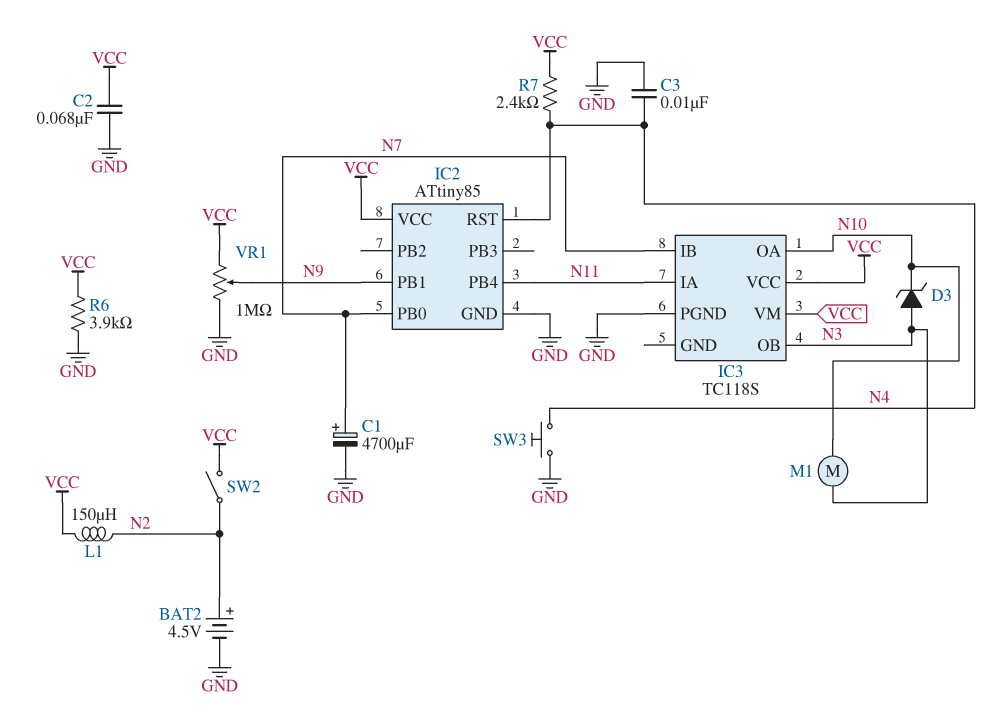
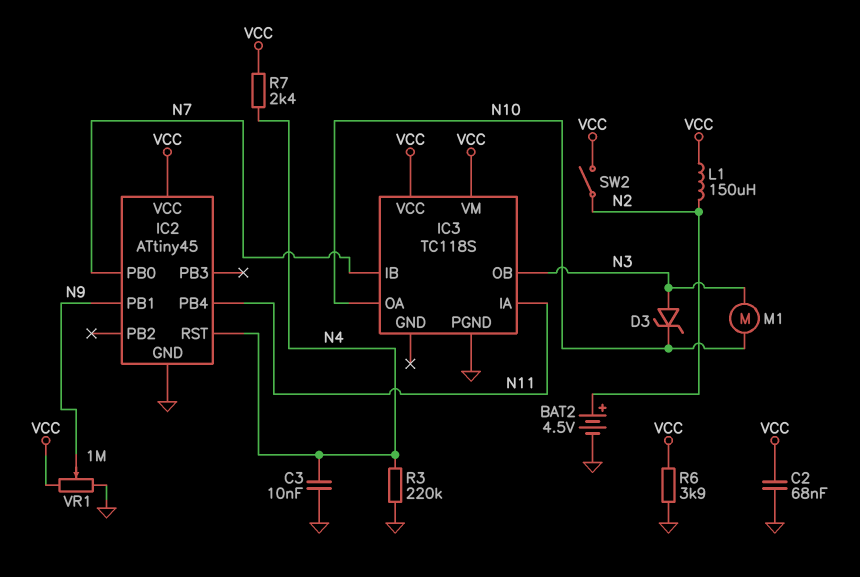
C1: 4700uF (plus N7, minus GND) -> none
IC2: ATtiny85 -> ATtiny45
R3: none -> 220k (GND, N4)
SW3: button (GND, N4) -> none

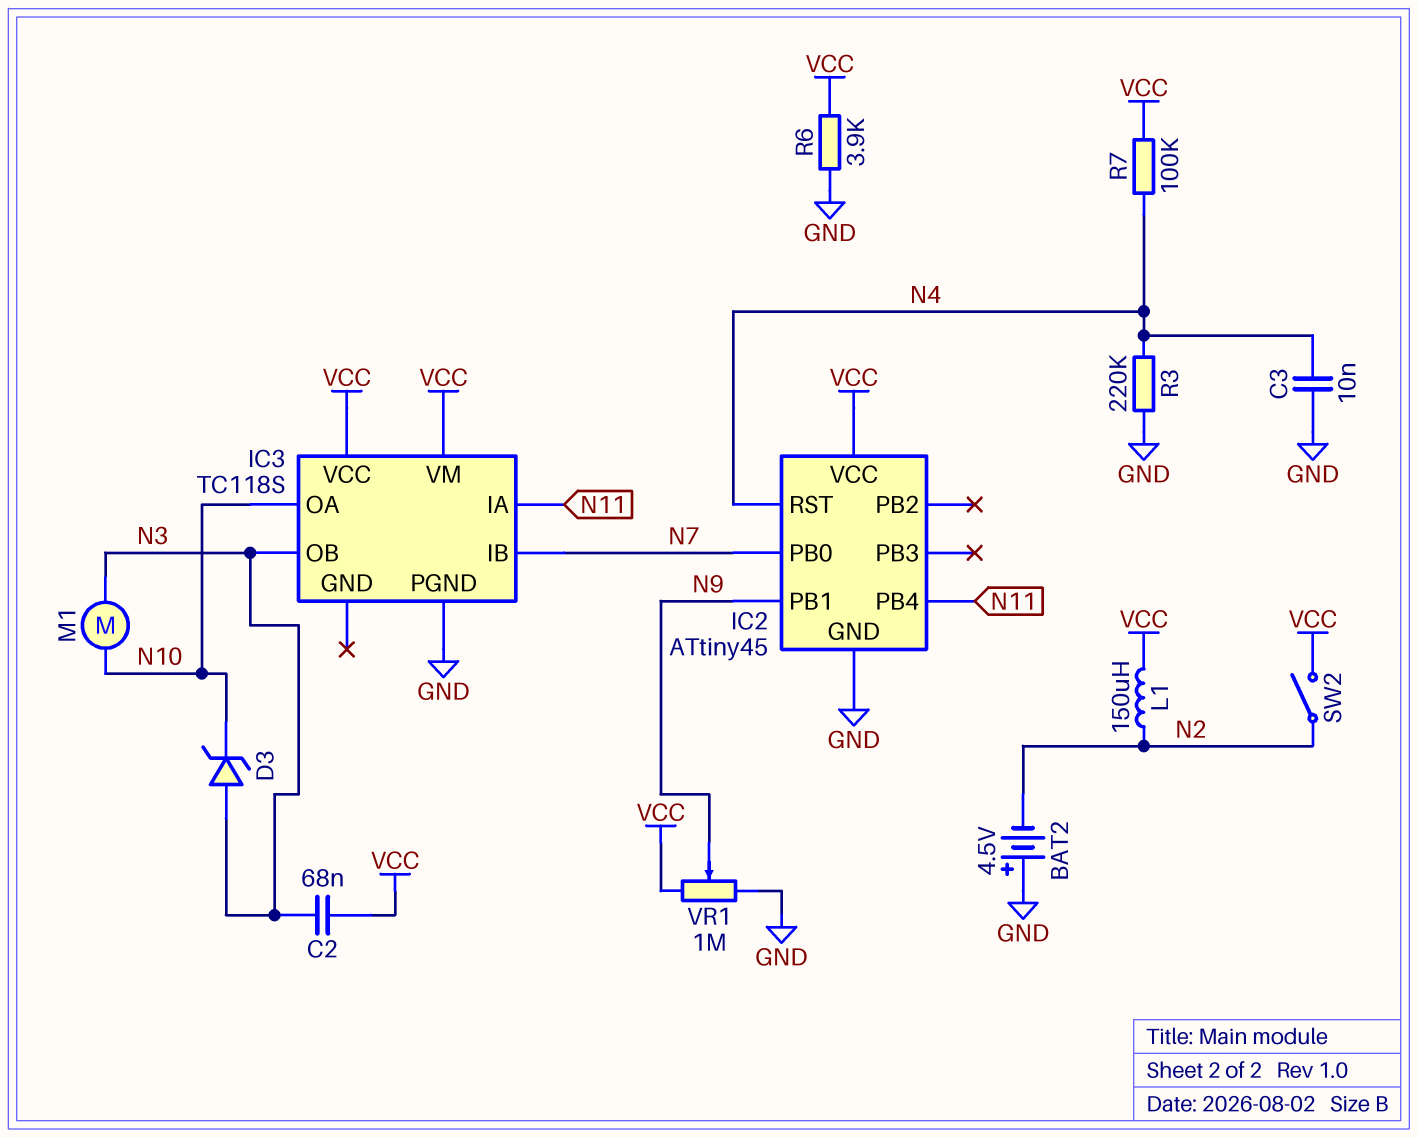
BAT2: 4.5V (plus N2, minus GND) -> 4.5V (plus GND, minus N2)
C2: 68nF (GND, VCC) -> 68nF (N3, VCC)
R7: 2.4k (N4, VCC) -> 100k (N4, VCC)

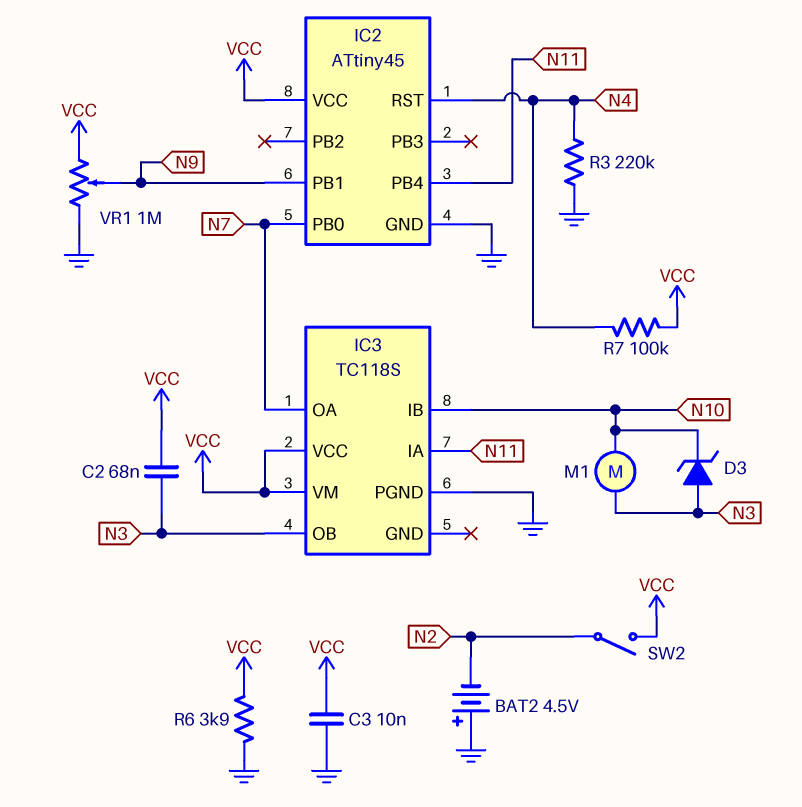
C3: 10nF (GND, N4) -> 10nF (GND, VCC)
IC3 pin IB: N7 -> N10
IC3 pin OA: N10 -> N7
L1: 150uH (N2, VCC) -> none

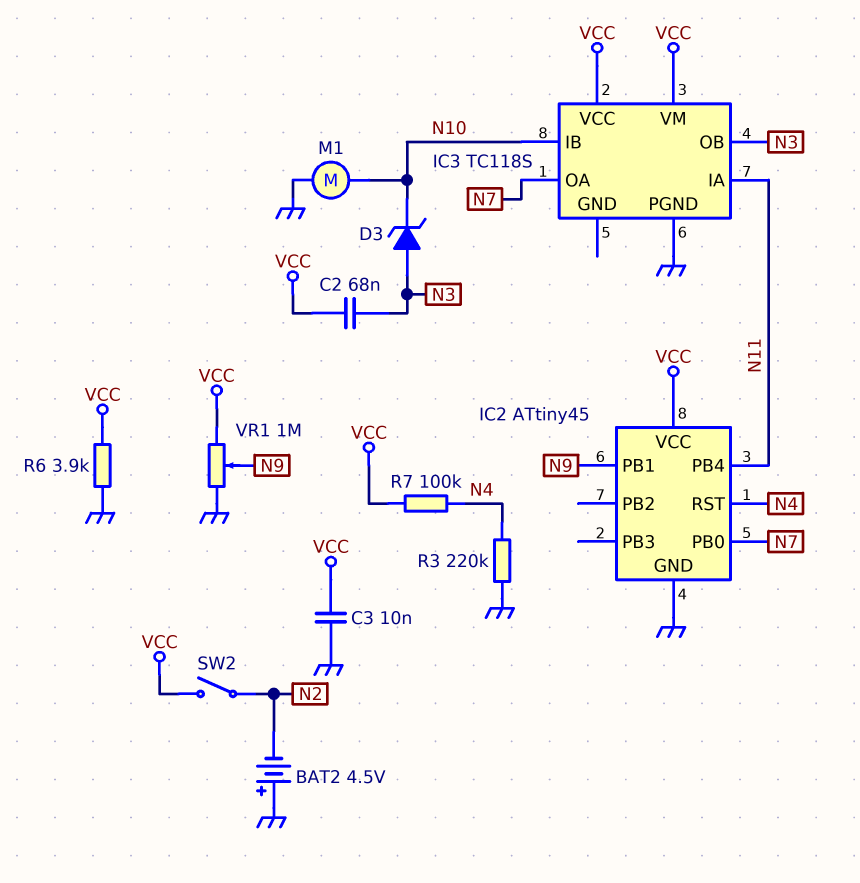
M1: motor (N3, N10) -> motor (GND, N10)

